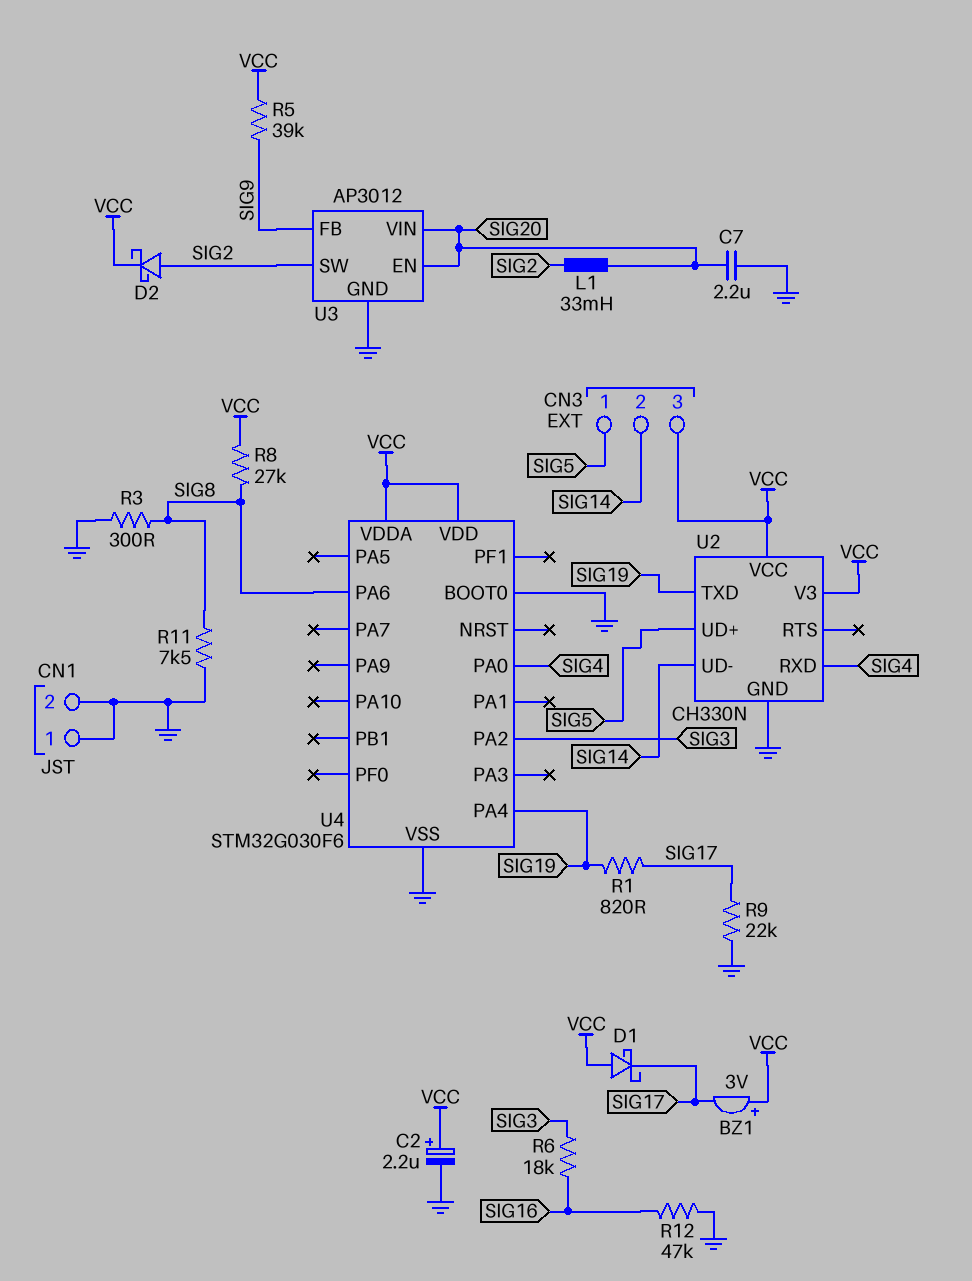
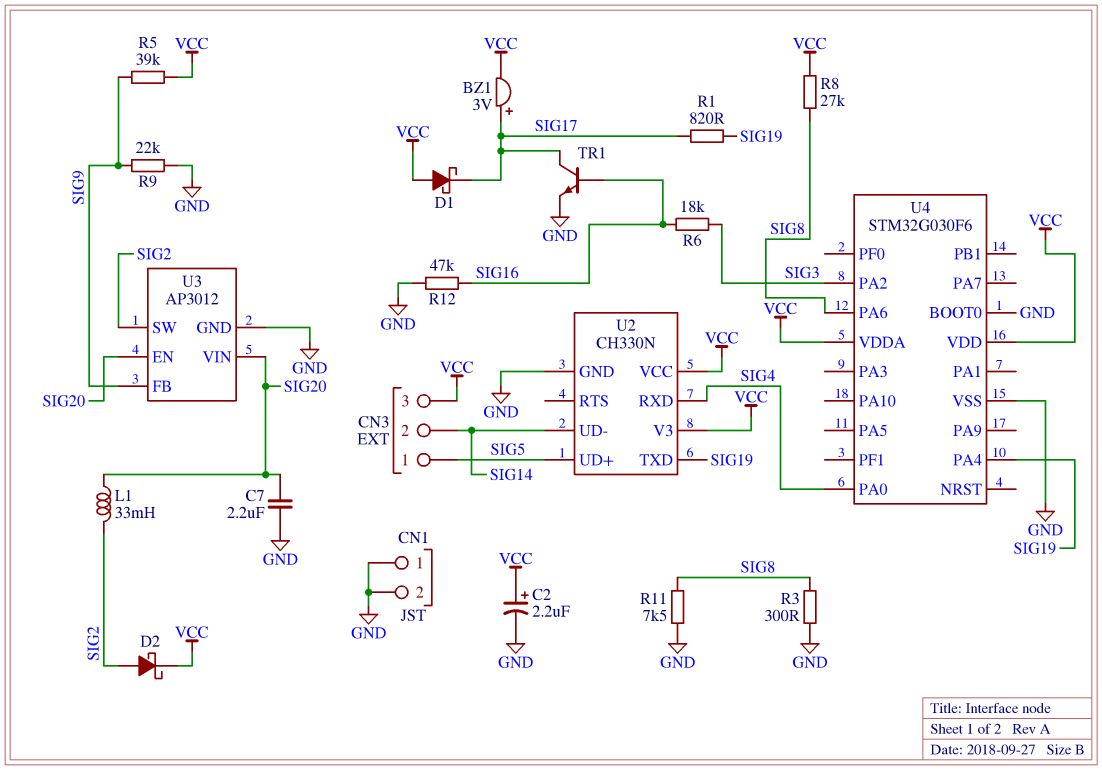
BZ1: buzzer 3V (plus VCC, minus SIG17) -> buzzer 3V (plus SIG17, minus VCC)
R9: 22k (GND, SIG17) -> 22k (GND, SIG9)
TR1: none -> NPN (B SIG16, C SIG17, E GND)

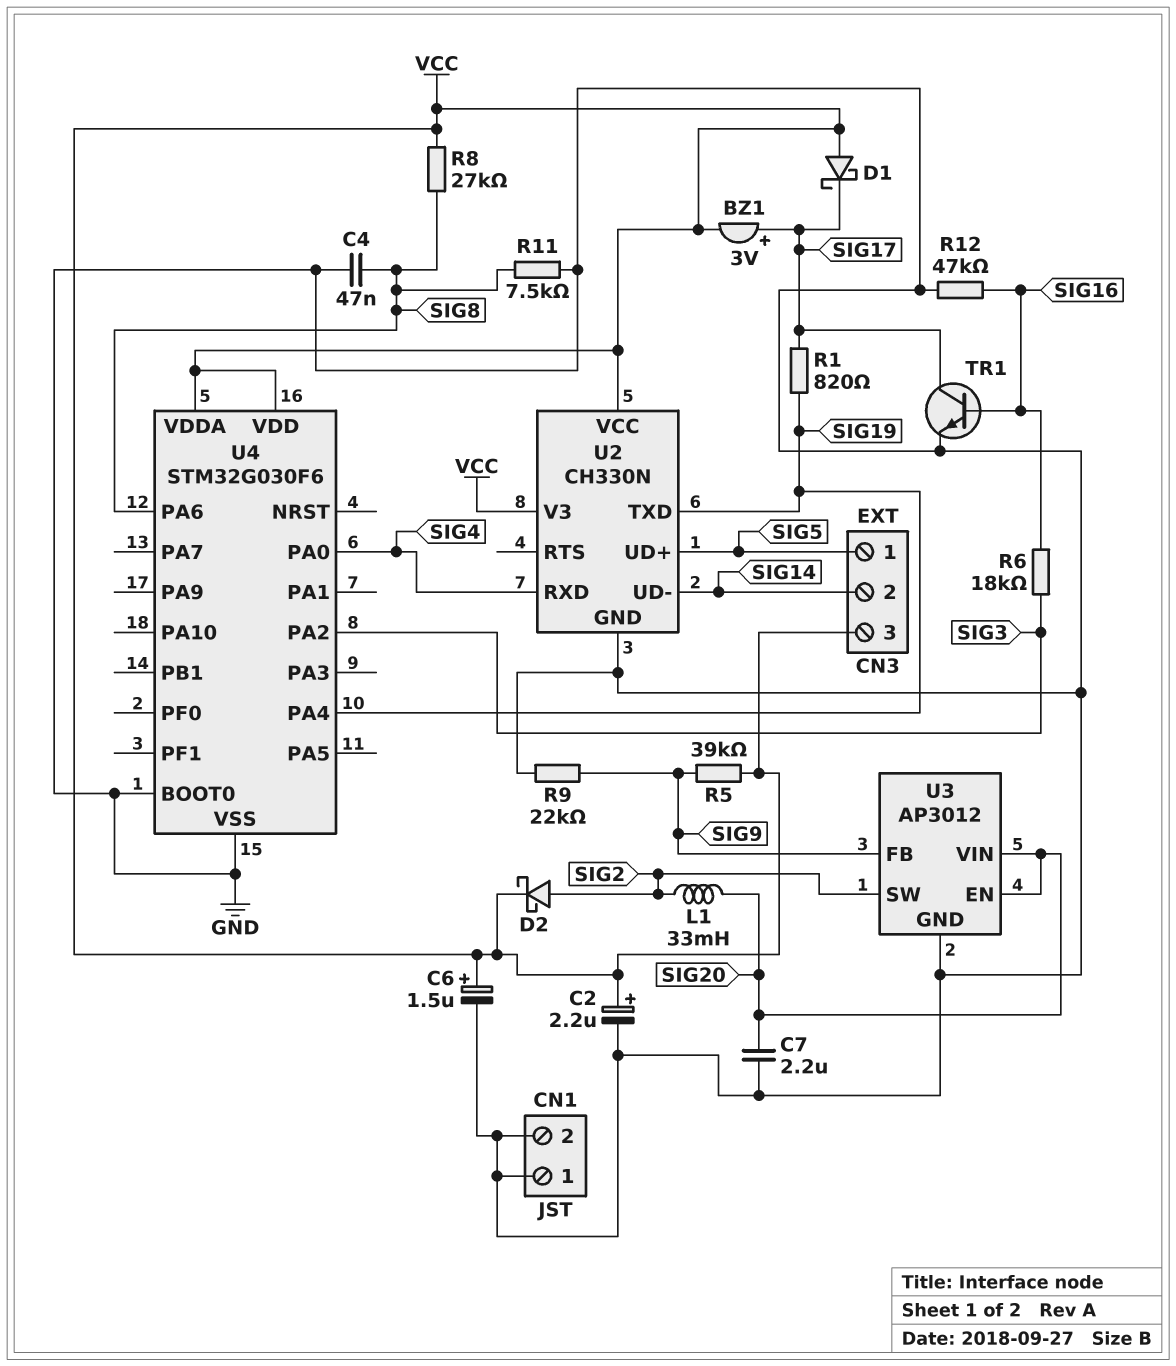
C4: none -> 47nF (GND, SIG8)
C6: none -> 1.5uF (plus VCC, minus GND)
R3: 300 (GND, SIG8) -> none

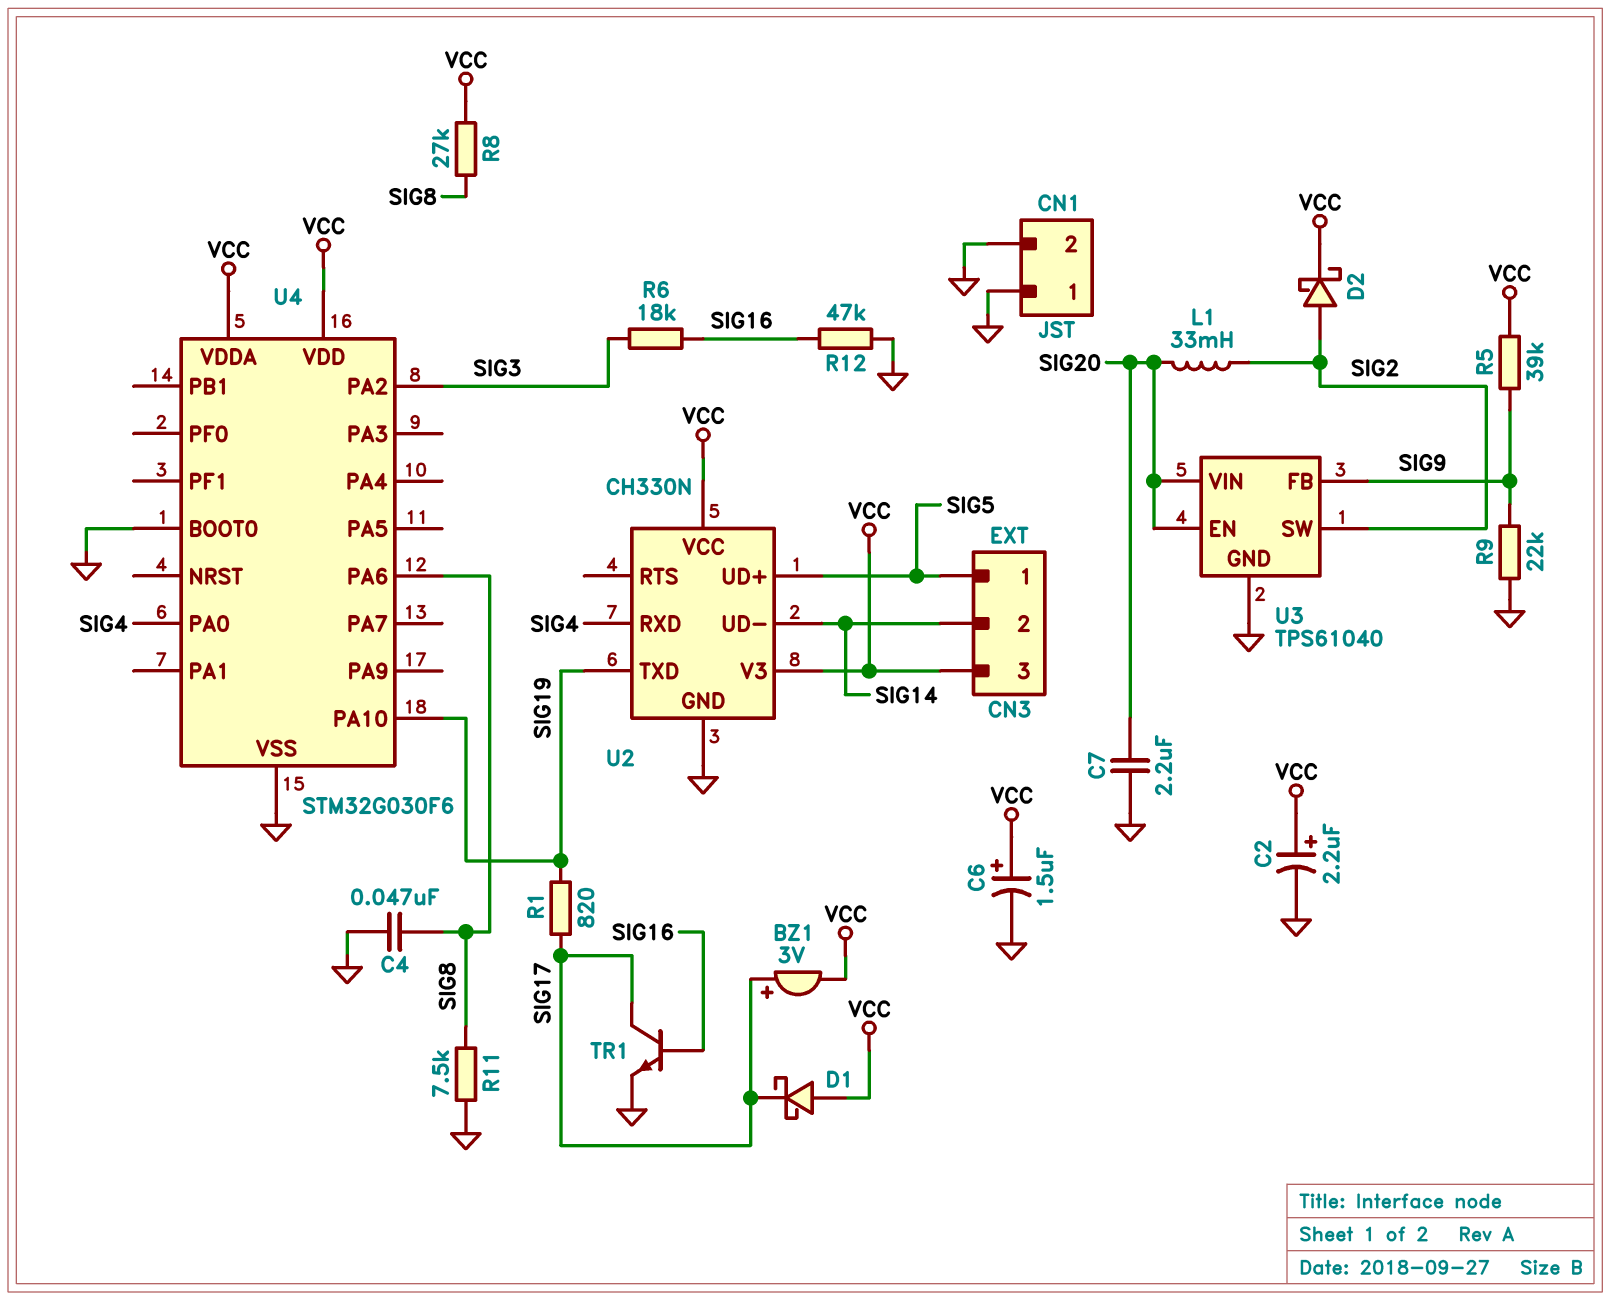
U3: AP3012 -> TPS61040
U4 pin PA4: SIG19 -> none
U4 pin PA10: none -> SIG19

